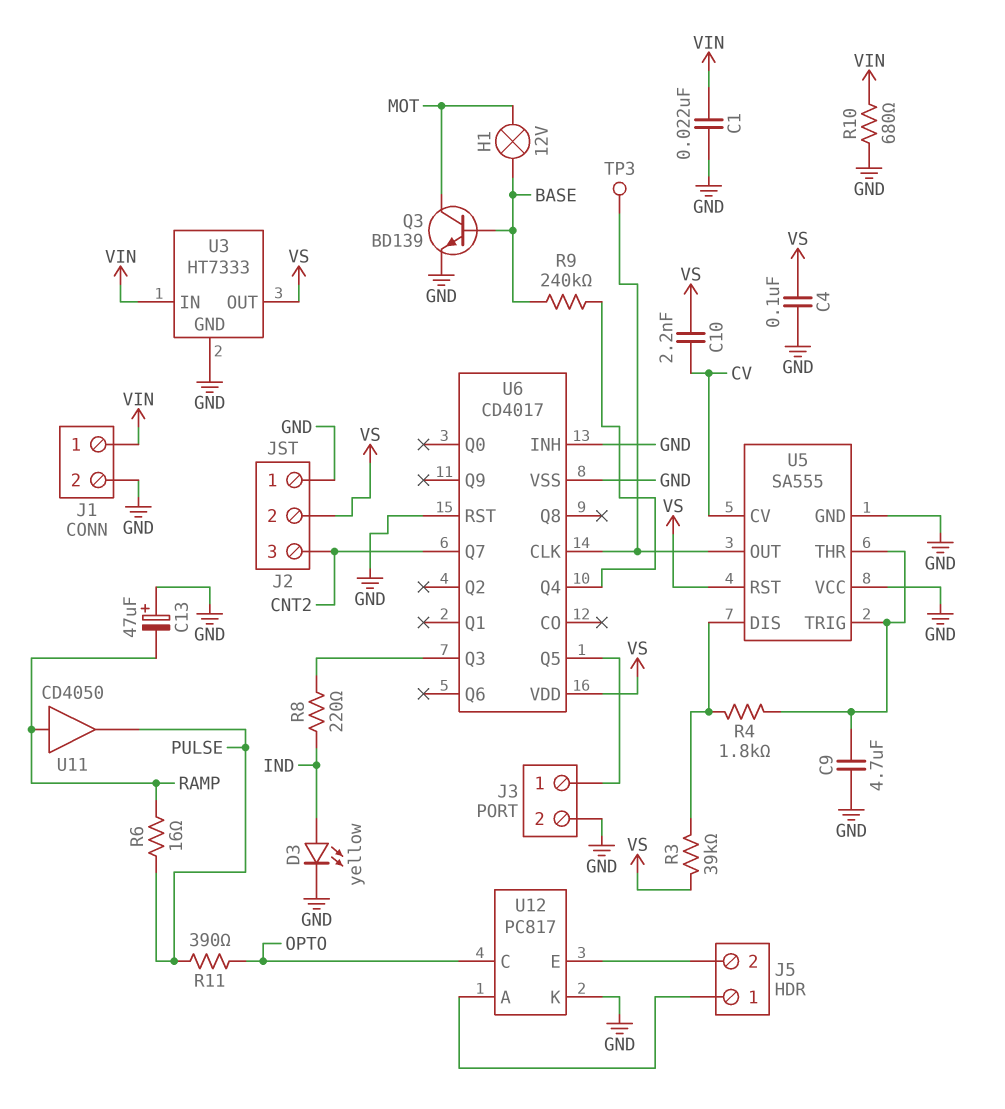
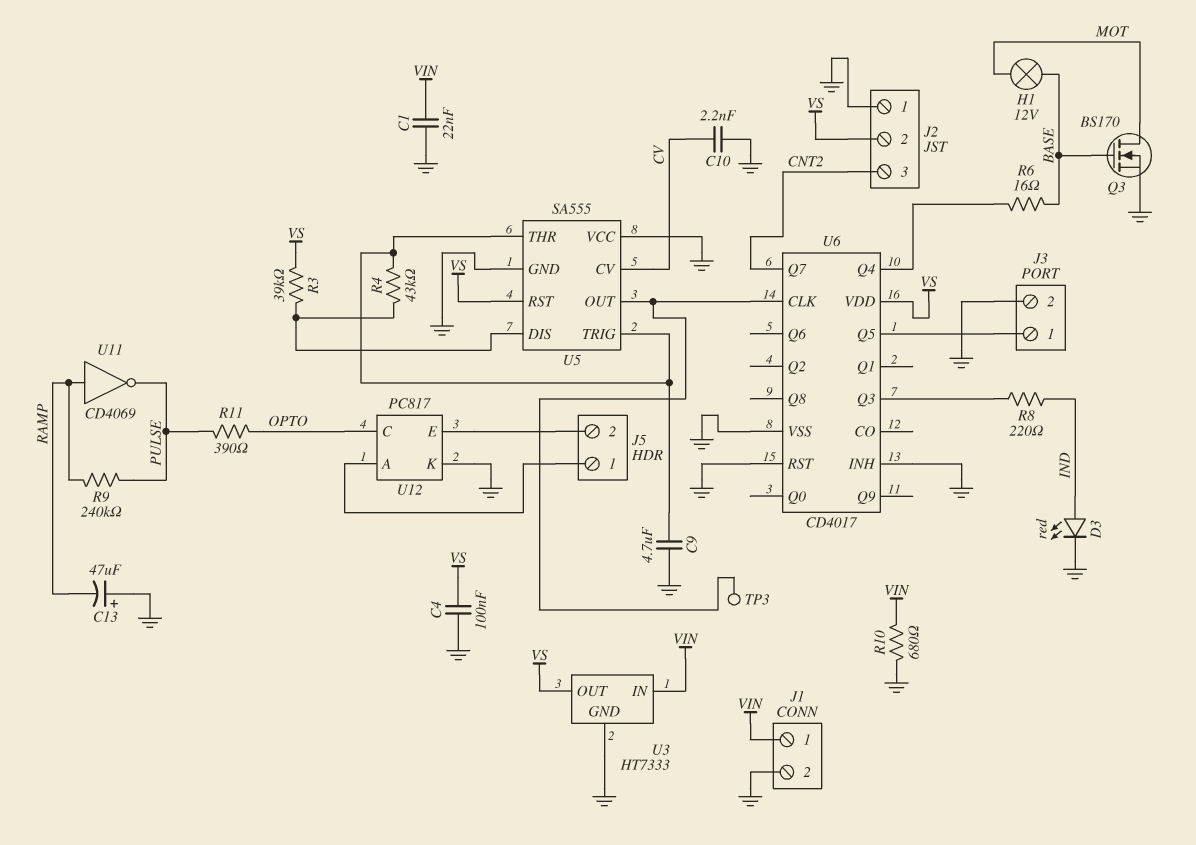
C10: 2.2nF (CV, VS) -> 2.2nF (CV, GND)
D3: LED yellow (A IND, K GND) -> LED red (A IND, K GND)
Q3: NPN BD139 (B BASE, C MOT, E GND) -> NMOS BS170 (G BASE, D MOT, S GND)
R4: 1.8k (U5/DIS, U5/THR) -> 43k (U5/DIS, U5/THR)
R6: 16 (PULSE, RAMP) -> 16 (BASE, U6/Q4)
R9: 240k (BASE, U6/Q4) -> 240k (PULSE, RAMP)
U11: buffer CD4050 (in RAMP, out PULSE) -> NOT CD4069 (in RAMP, out PULSE)

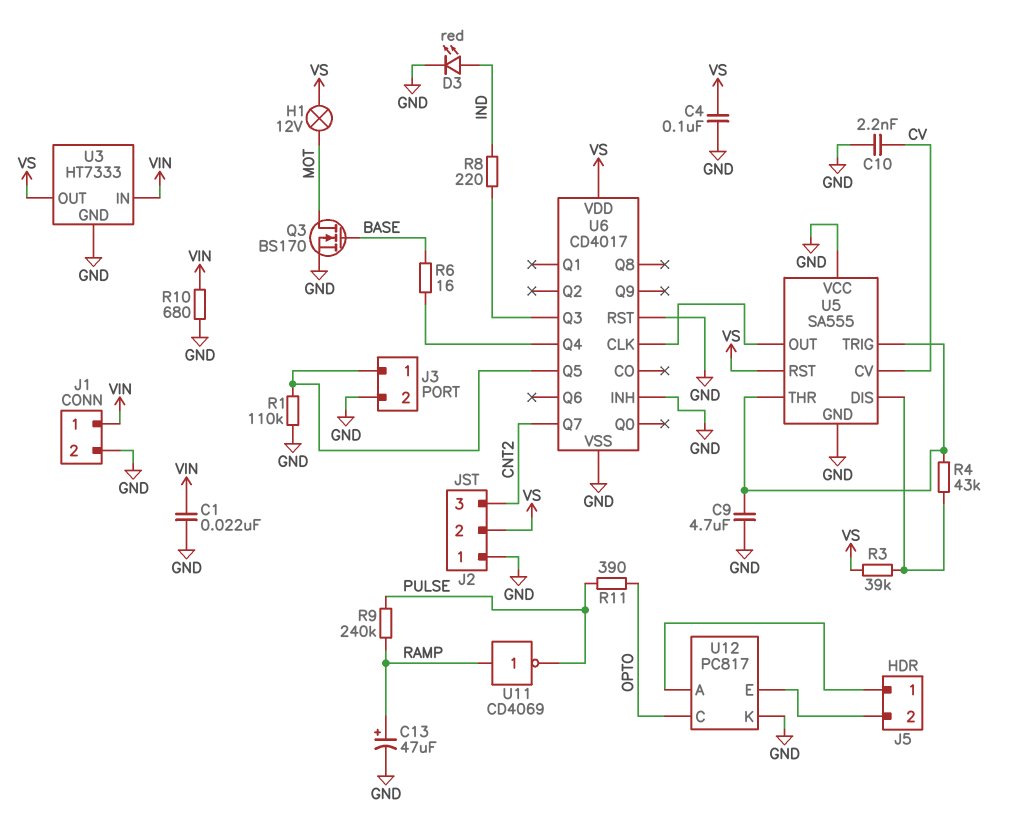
C13: 47uF (plus GND, minus RAMP) -> 47uF (plus RAMP, minus GND)
H1: lamp 12V (BASE, MOT) -> lamp 12V (MOT, VS)
R1: none -> 110k (GND, J3/1)
TP3: test point (U5/OUT) -> none

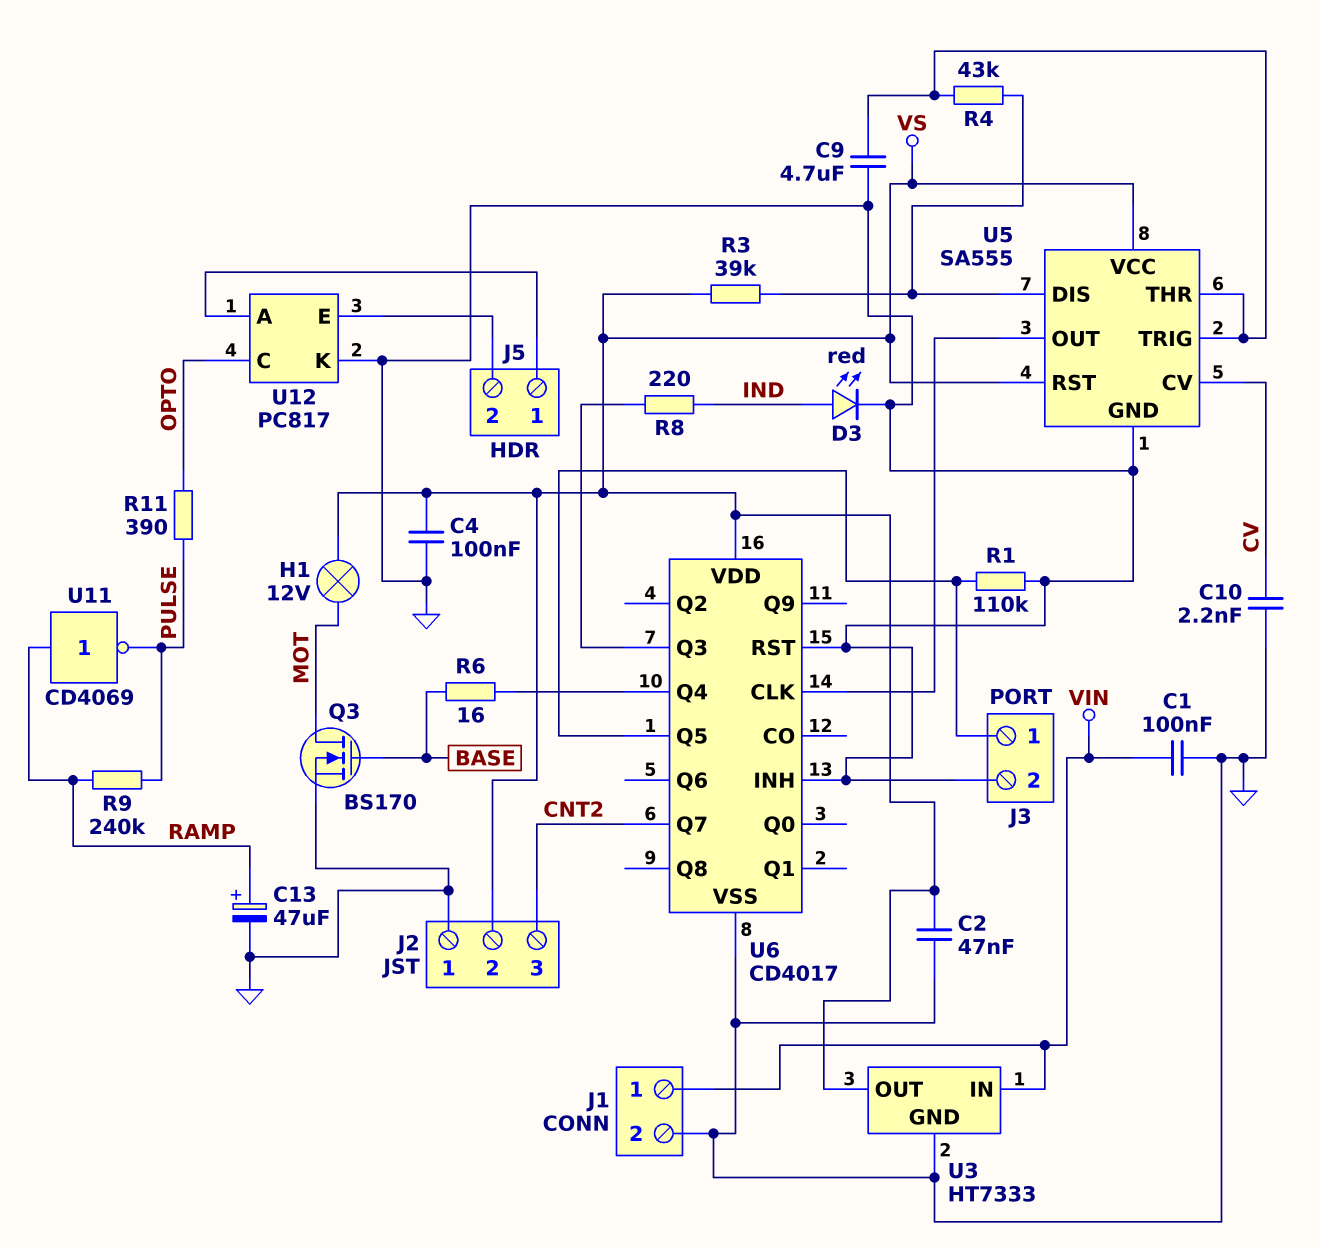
C1: 22nF (GND, VIN) -> 100nF (GND, VIN)
C2: none -> 47nF (GND, VS)
R10: 680 (GND, VIN) -> none
U5 pin VCC: GND -> VS

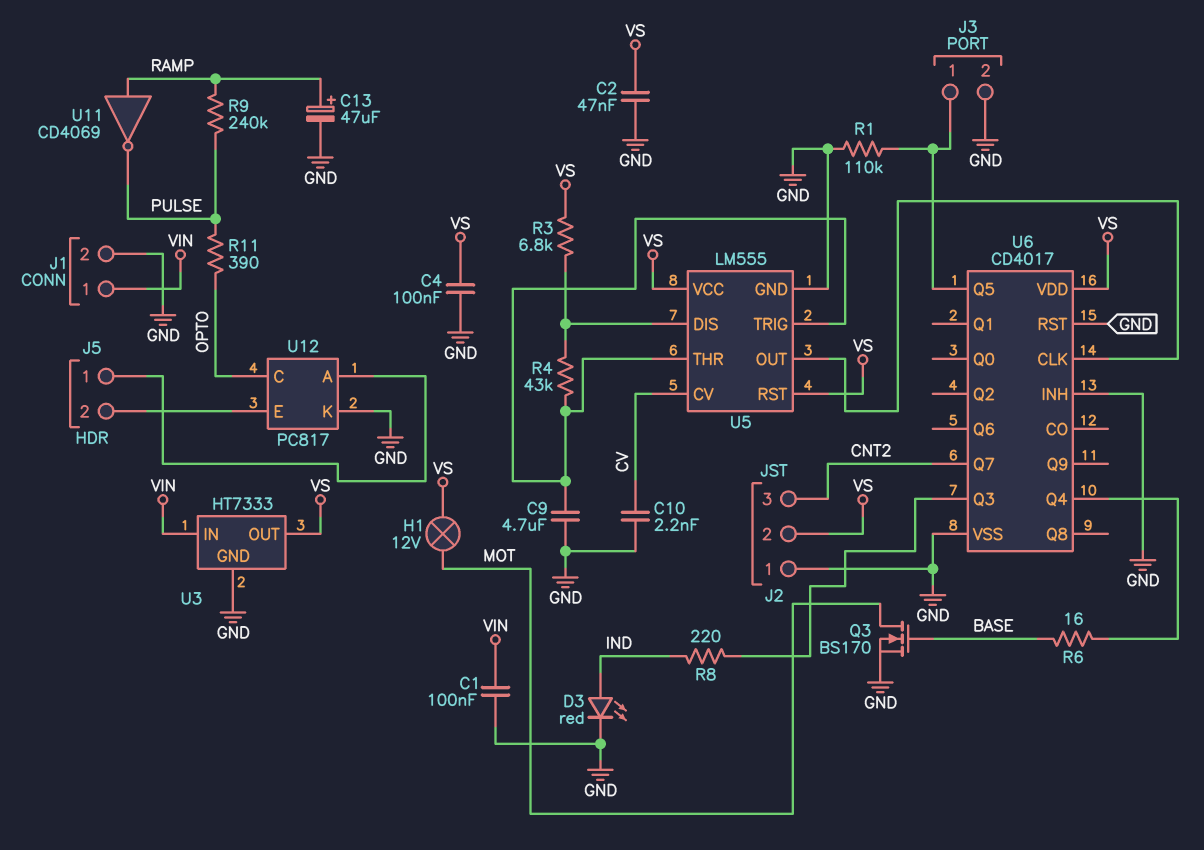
R3: 39k (U5/DIS, VS) -> 6.8k (U5/DIS, VS)
U5: SA555 -> LM555

